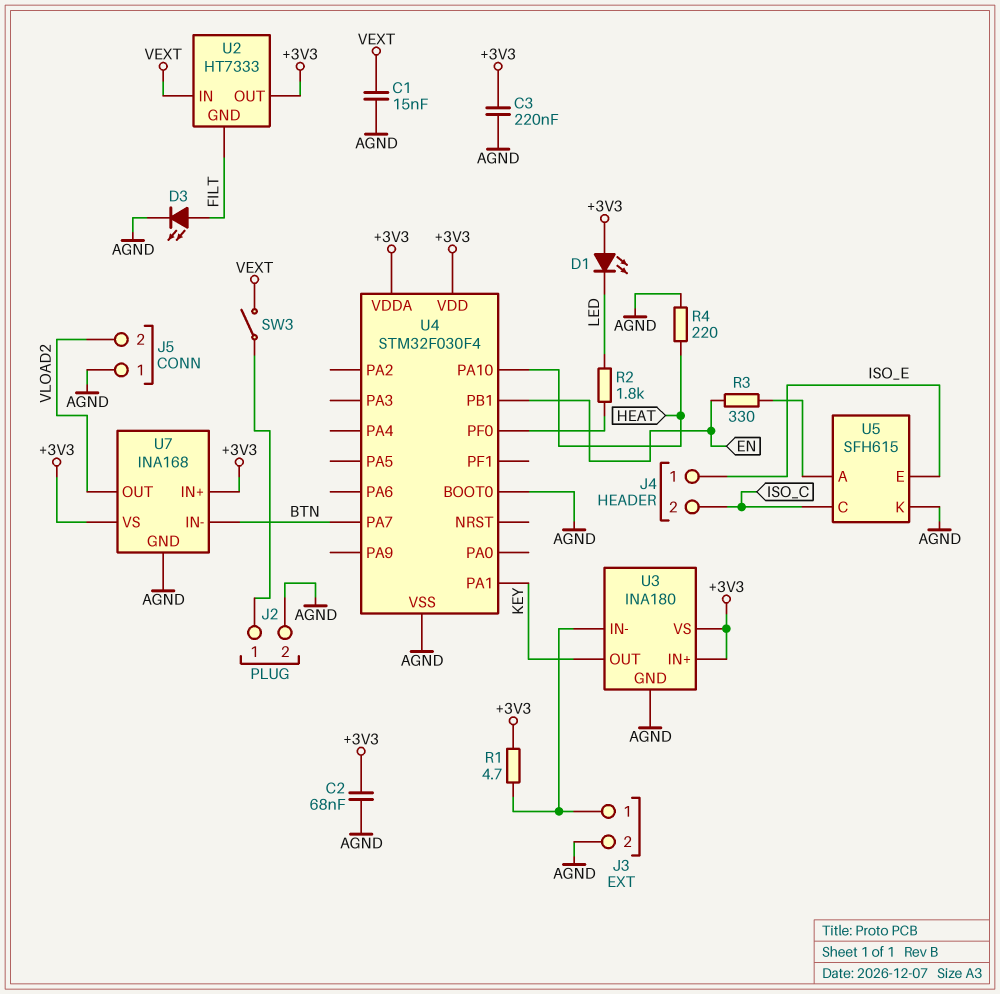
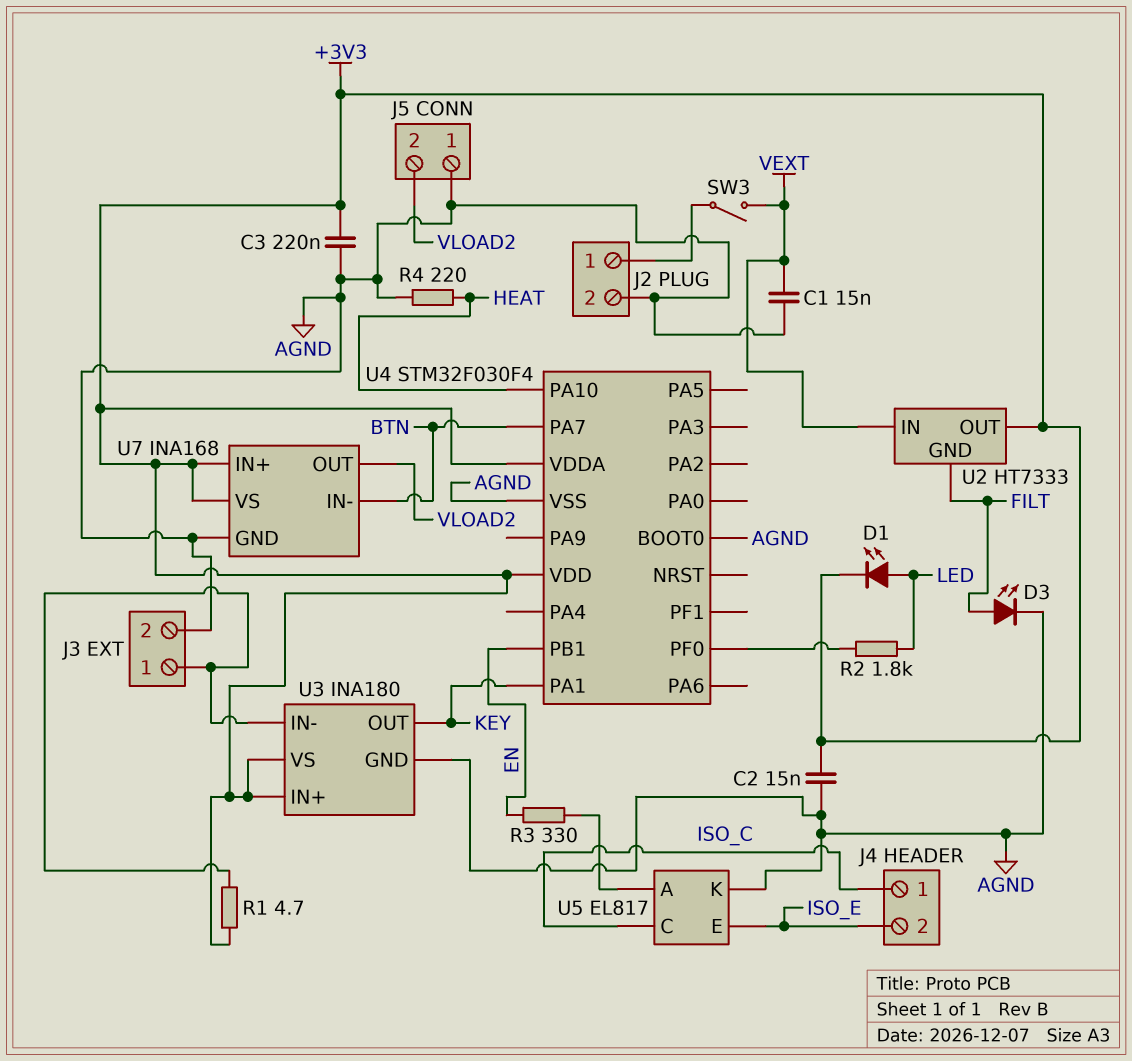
C2: 68nF (+3V3, AGND) -> 15nF (+3V3, AGND)
D1: LED (A +3V3, K LED) -> LED (A LED, K +3V3)
J4 pin 1: ISO_E -> ISO_C
J4 pin 2: ISO_C -> ISO_E
U5: SFH615 -> EL817

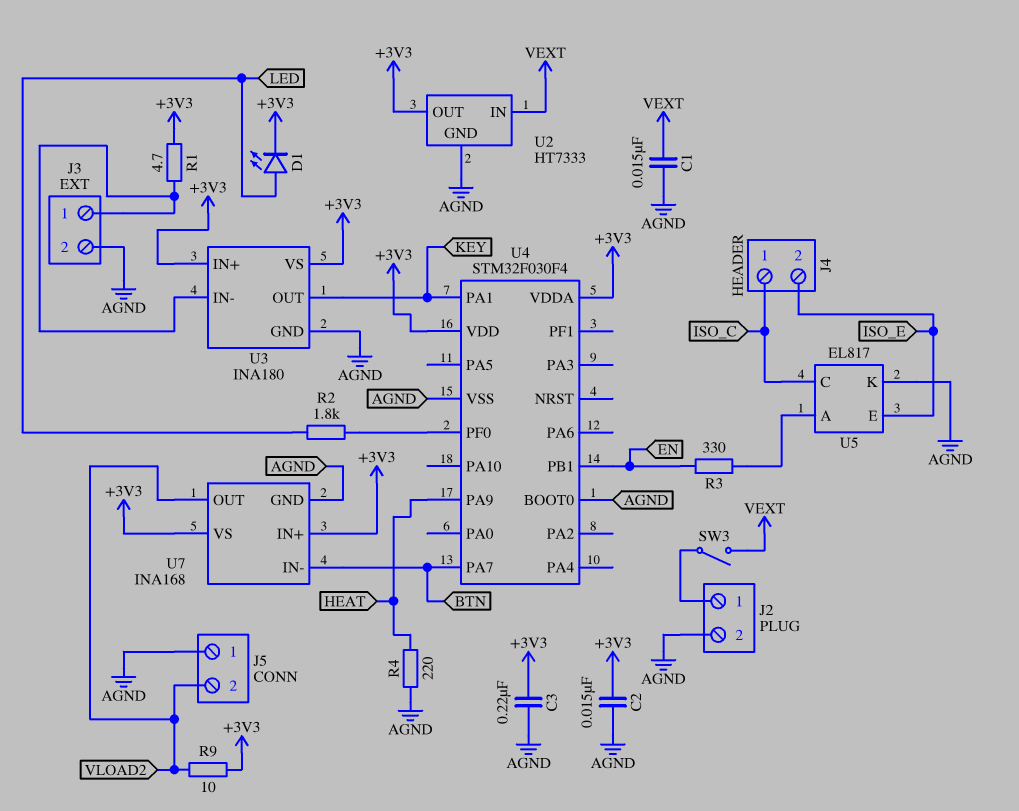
D3: LED (A FILT, K AGND) -> none
R9: none -> 10 (+3V3, VLOAD2)
U2 pin GND: FILT -> AGND
U4 pin PA9: none -> HEAT
U4 pin PA10: HEAT -> none

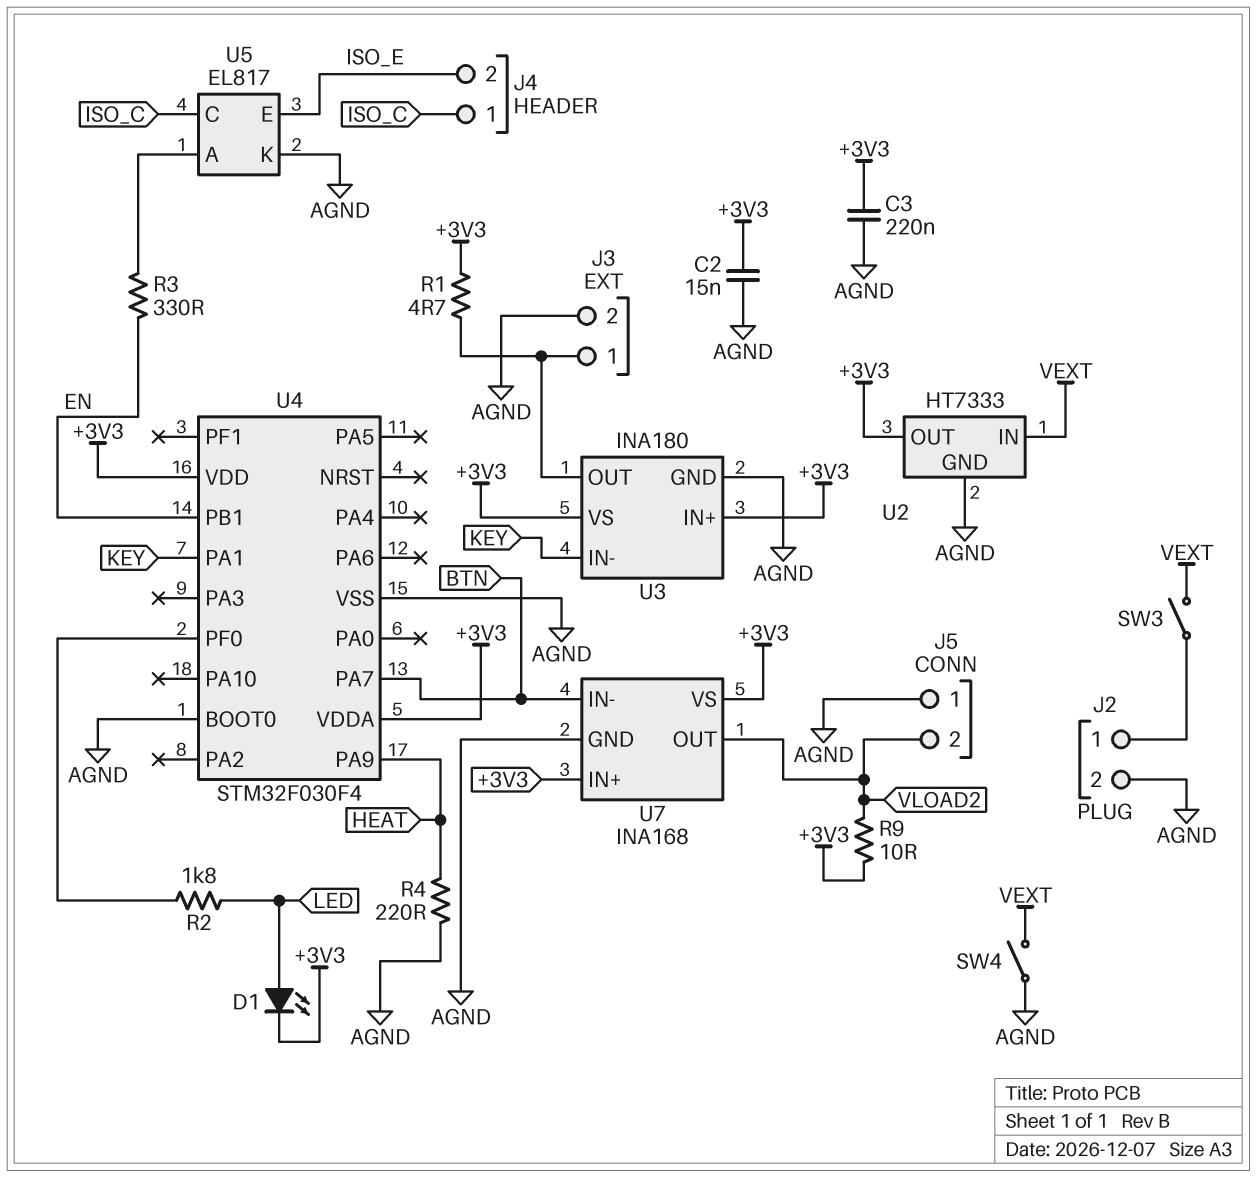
C1: 15nF (AGND, VEXT) -> none
SW4: none -> switch (AGND, VEXT)
U3 pin IN-: J3/1 -> KEY
U3 pin OUT: KEY -> J3/1

